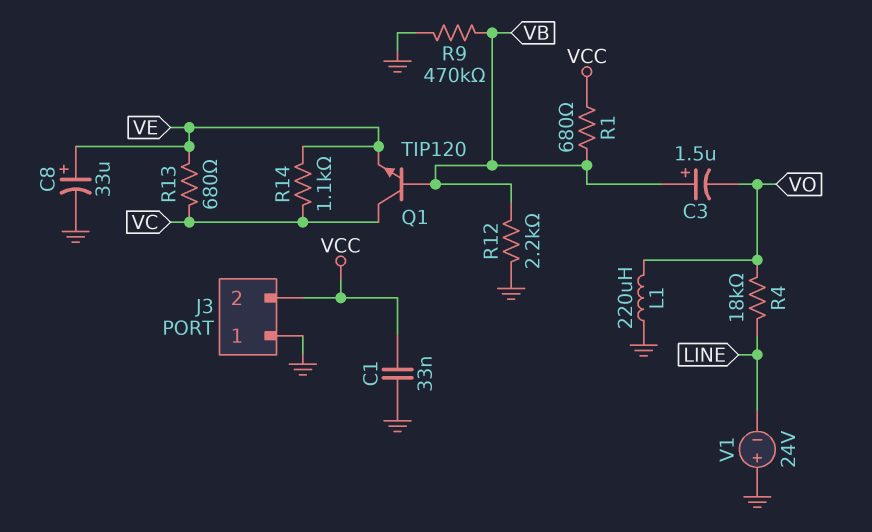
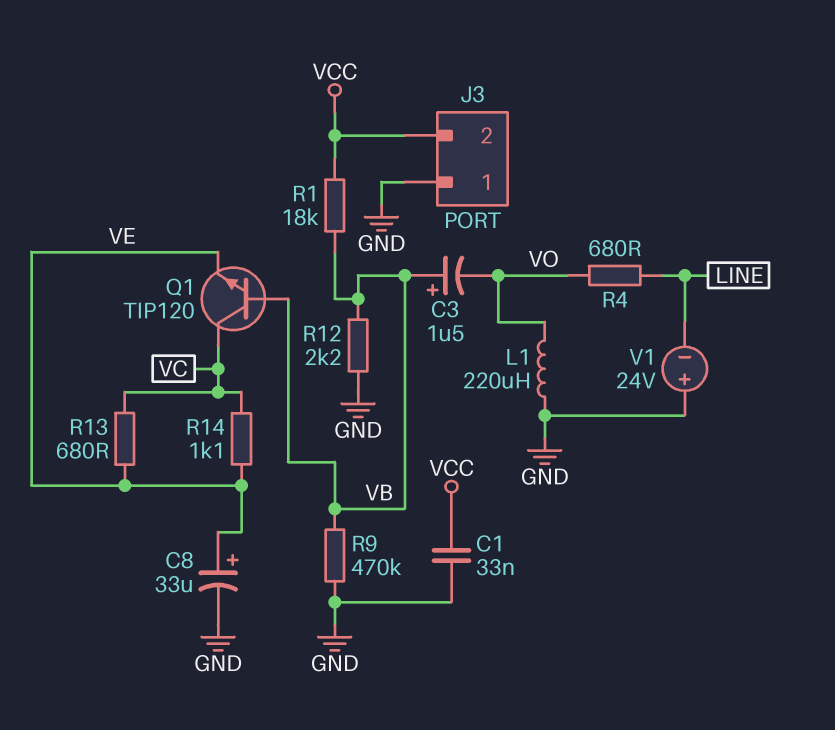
R1: 680 (VB, VCC) -> 18k (VB, VCC)
R4: 18k (LINE, VO) -> 680 (LINE, VO)

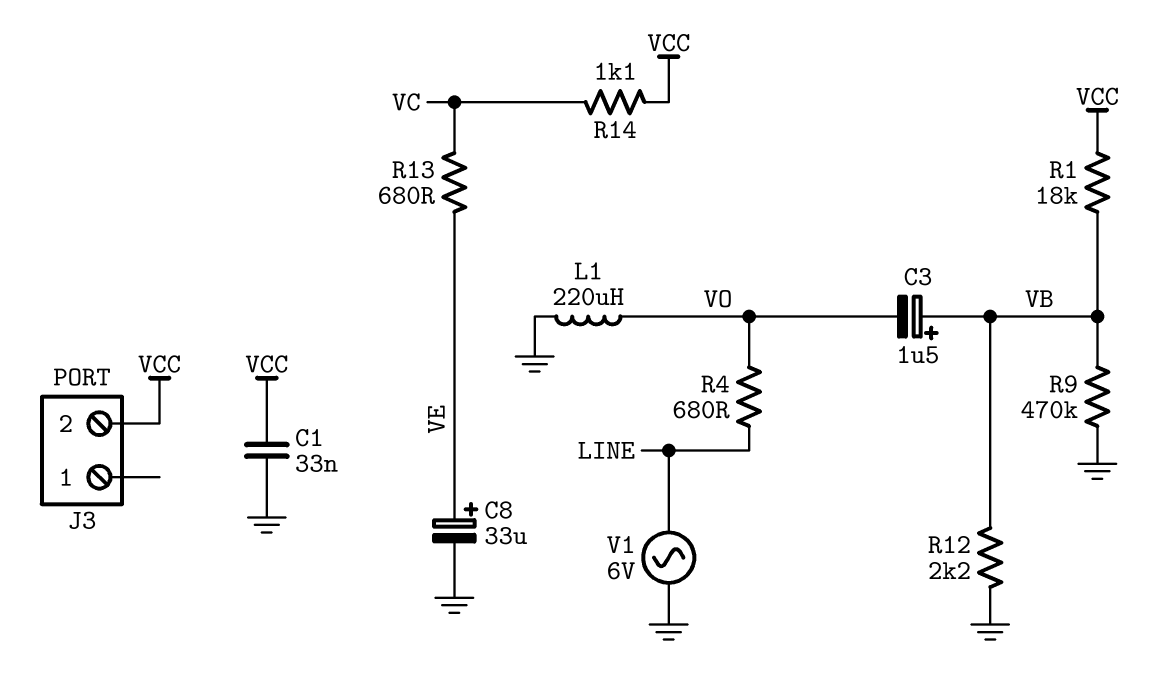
J3 pin 1: GND -> none
Q1: NPN TIP120 (B VB, C VC, E VE) -> none
R14: 1.1k (VC, VE) -> 1.1k (VC, VCC)
V1: 24V (plus GND, minus LINE) -> AC 6V (GND, LINE)

